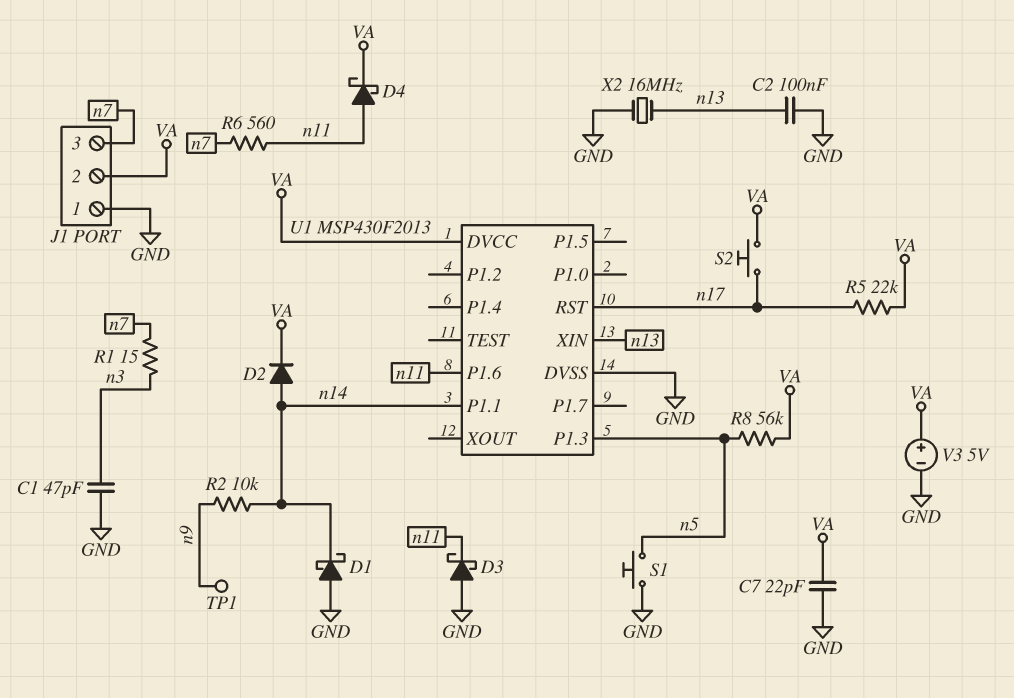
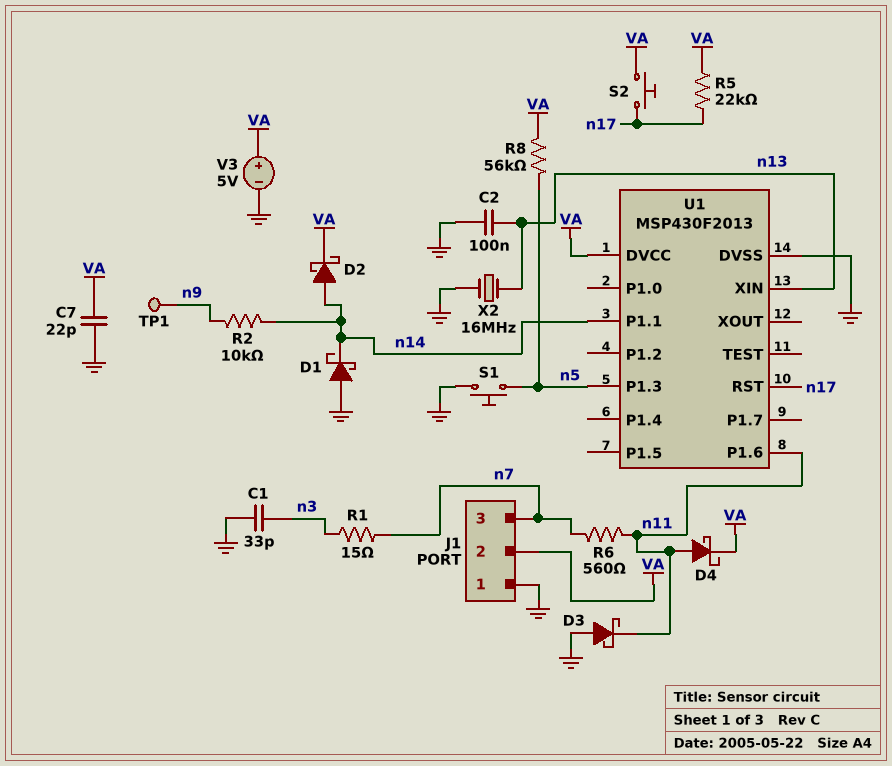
C1: 47pF (GND, n3) -> 33pF (GND, n3)
D2: diode (A n14, K VA) -> schottky (A n14, K VA)

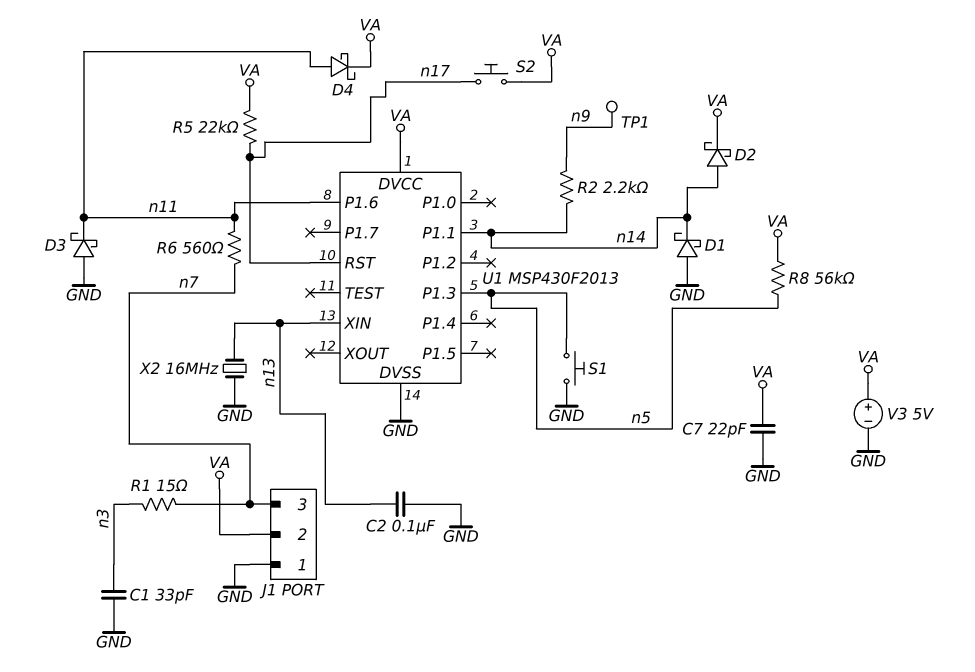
R2: 10k (n9, n14) -> 2.2k (n9, n14)

